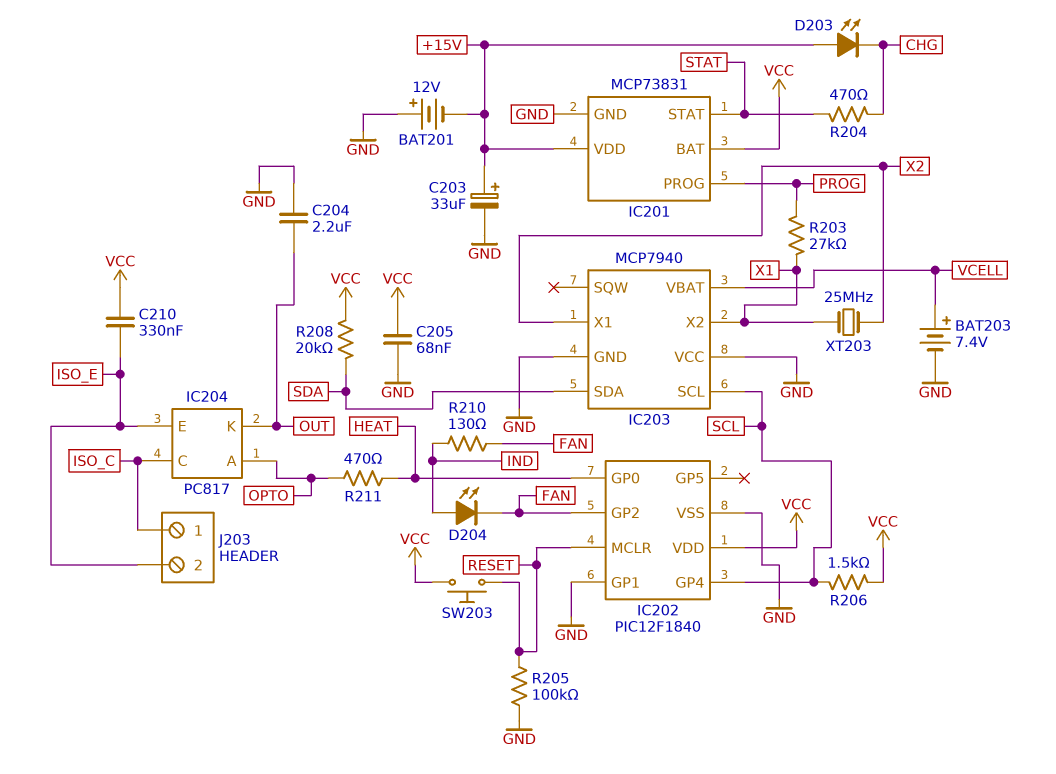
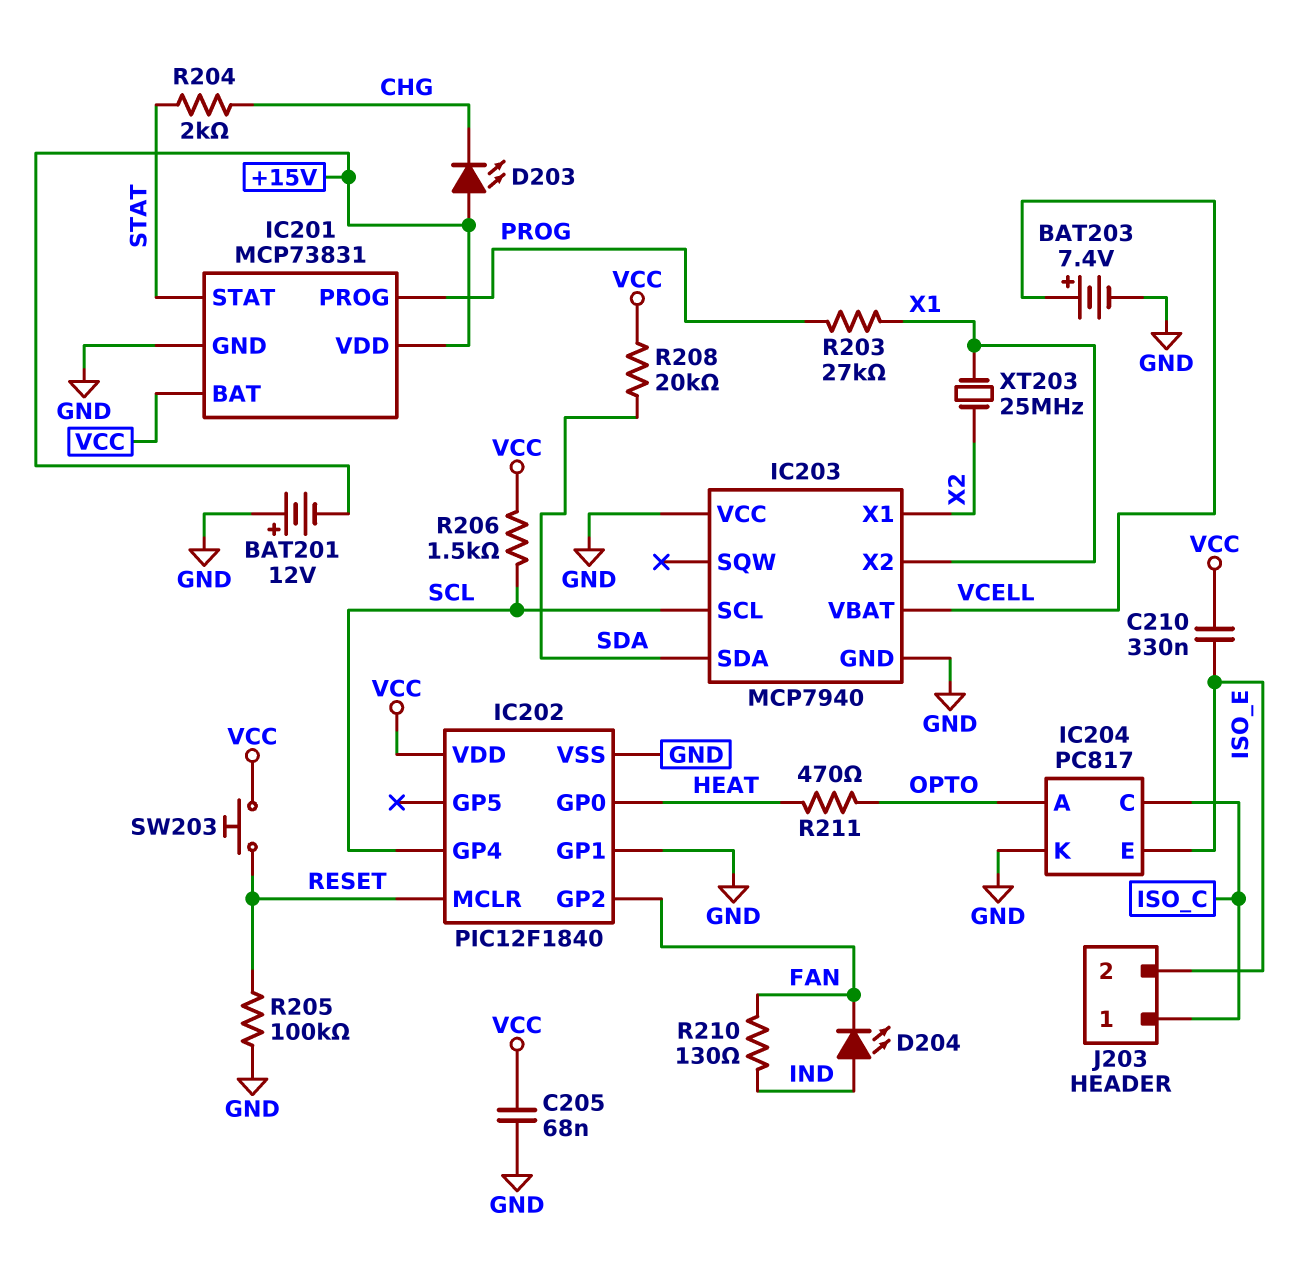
C203: 33uF (plus +15V, minus GND) -> none
C204: 2.2uF (GND, OUT) -> none
IC204 pin K: OUT -> GND
R204: 470 (CHG, STAT) -> 2k (CHG, STAT)

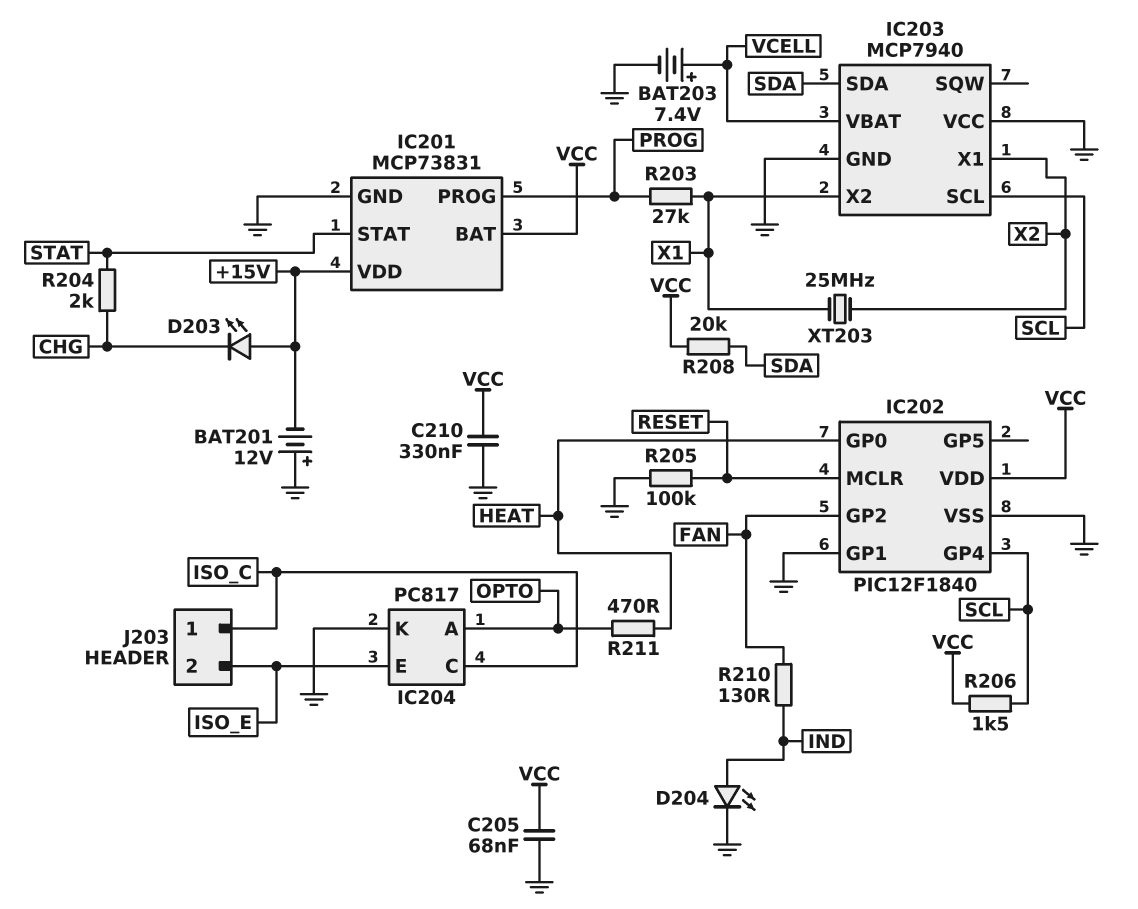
C210: 330nF (ISO_E, VCC) -> 330nF (GND, VCC)
D204: LED (A IND, K FAN) -> LED (A IND, K GND)
SW203: button (RESET, VCC) -> none

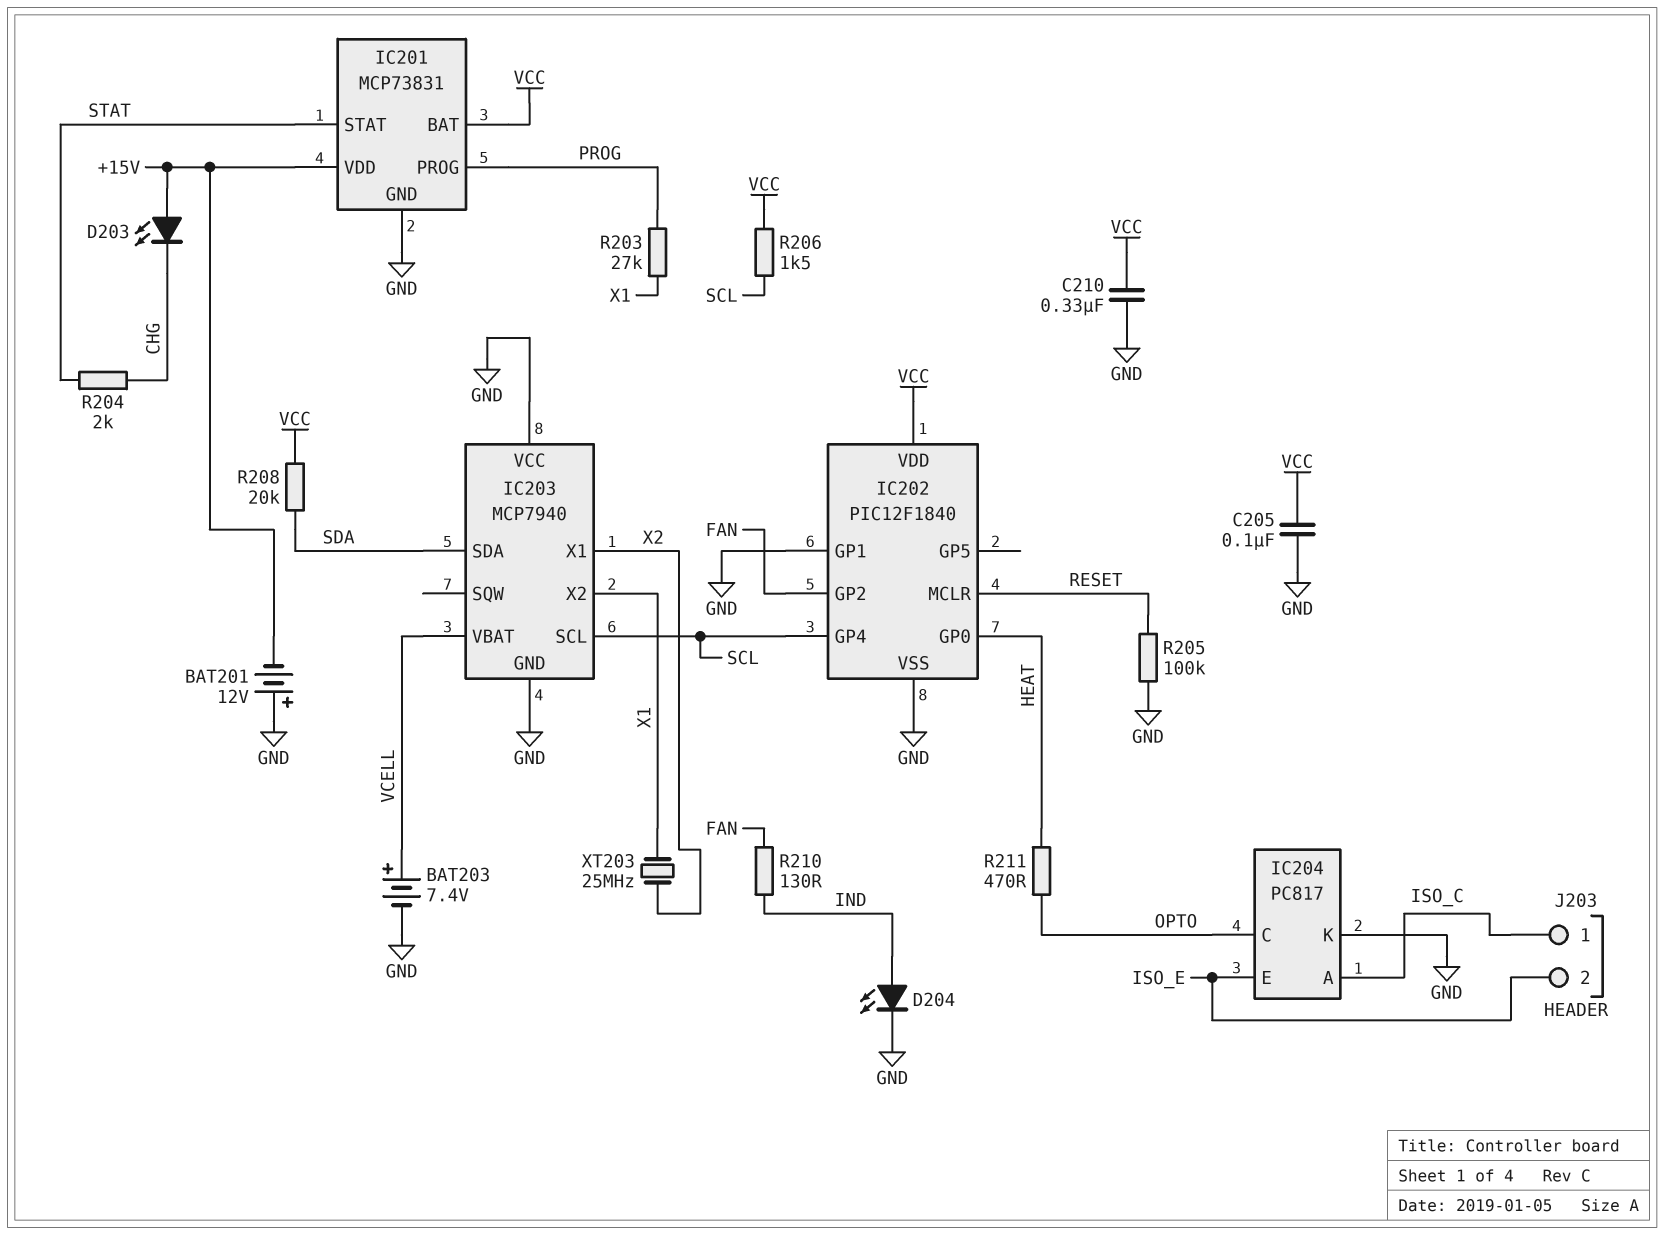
C205: 68nF (GND, VCC) -> 100nF (GND, VCC)
IC204 pin A: OPTO -> ISO_C
IC204 pin C: ISO_C -> OPTO

